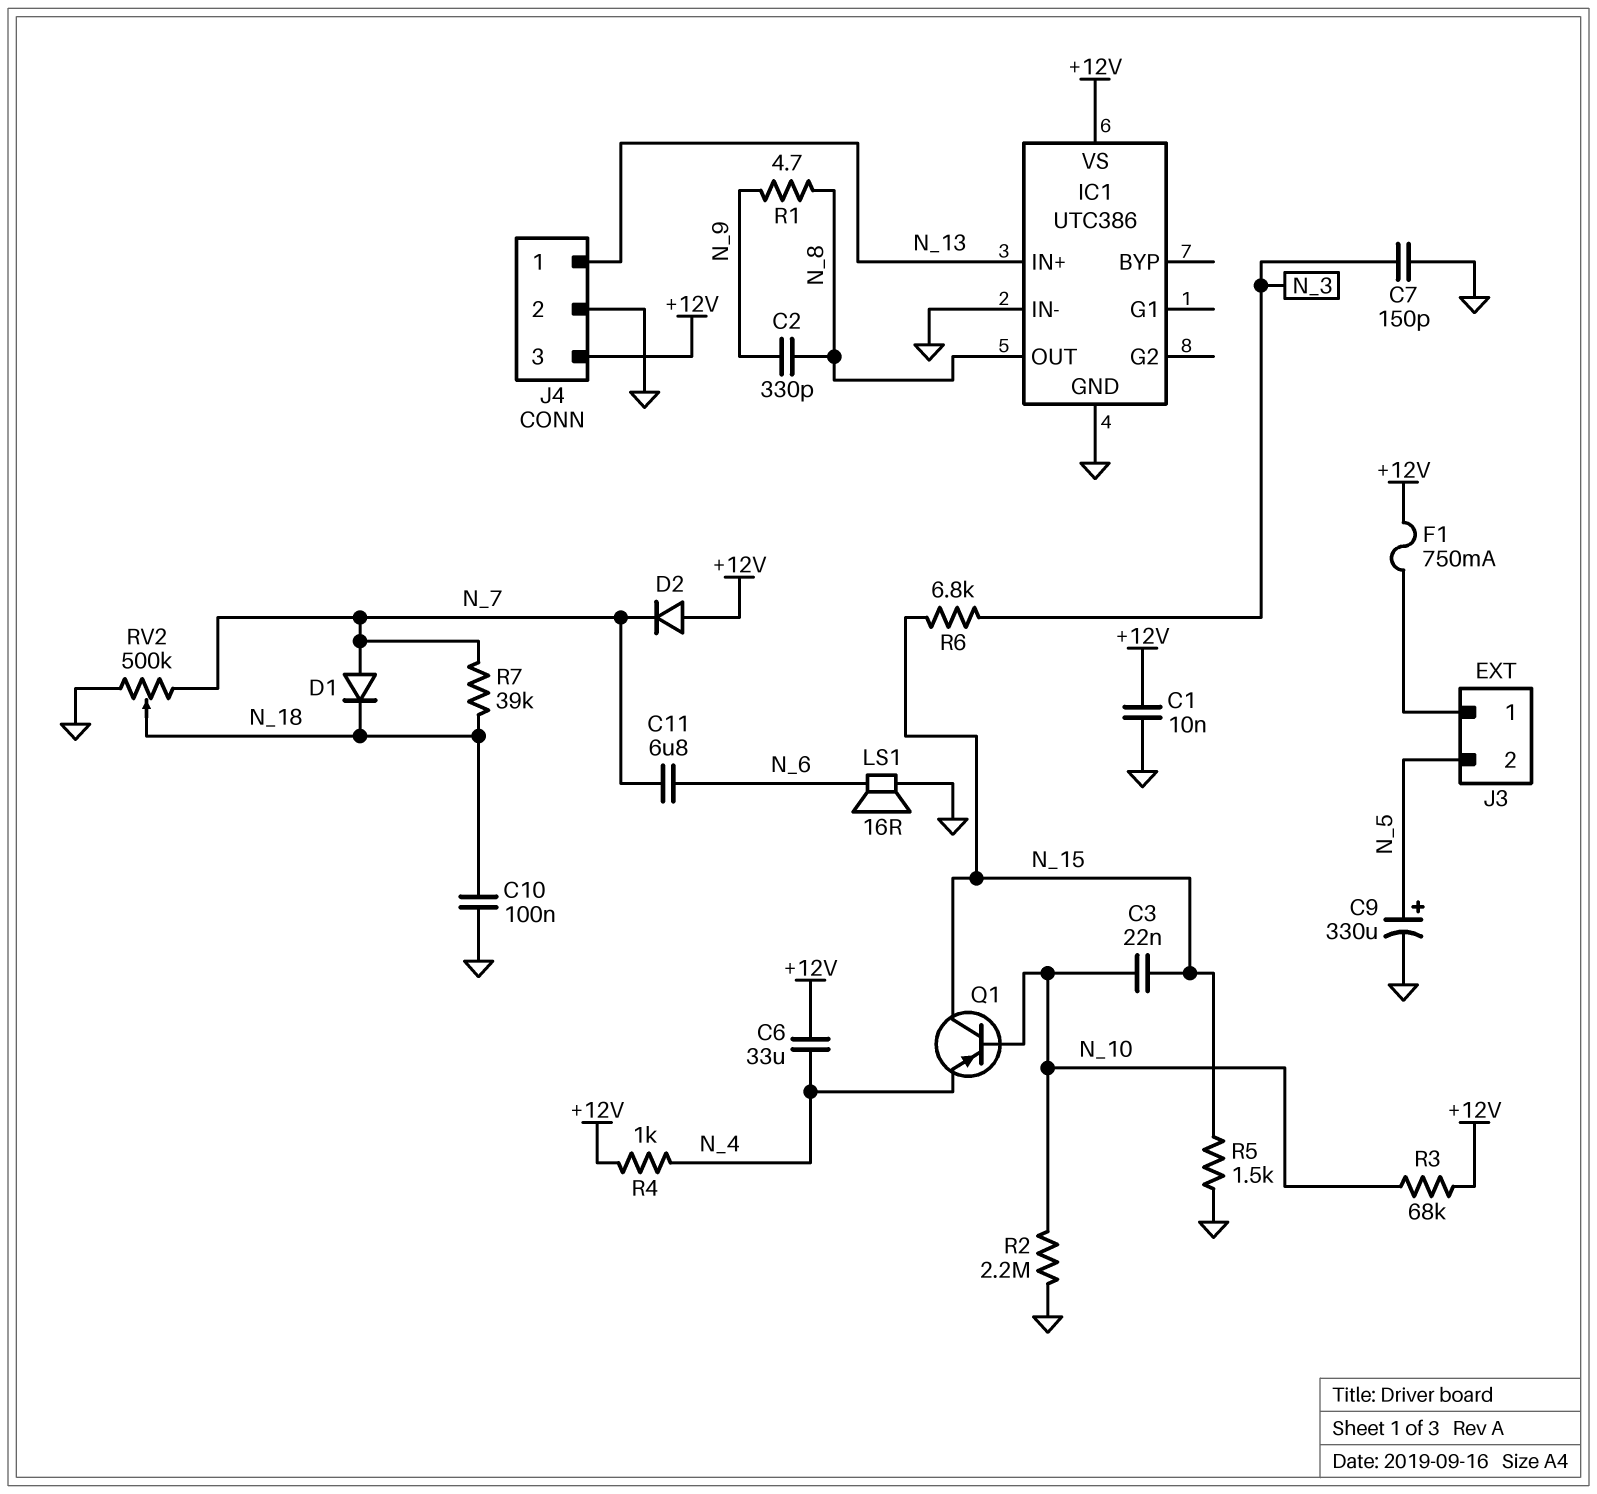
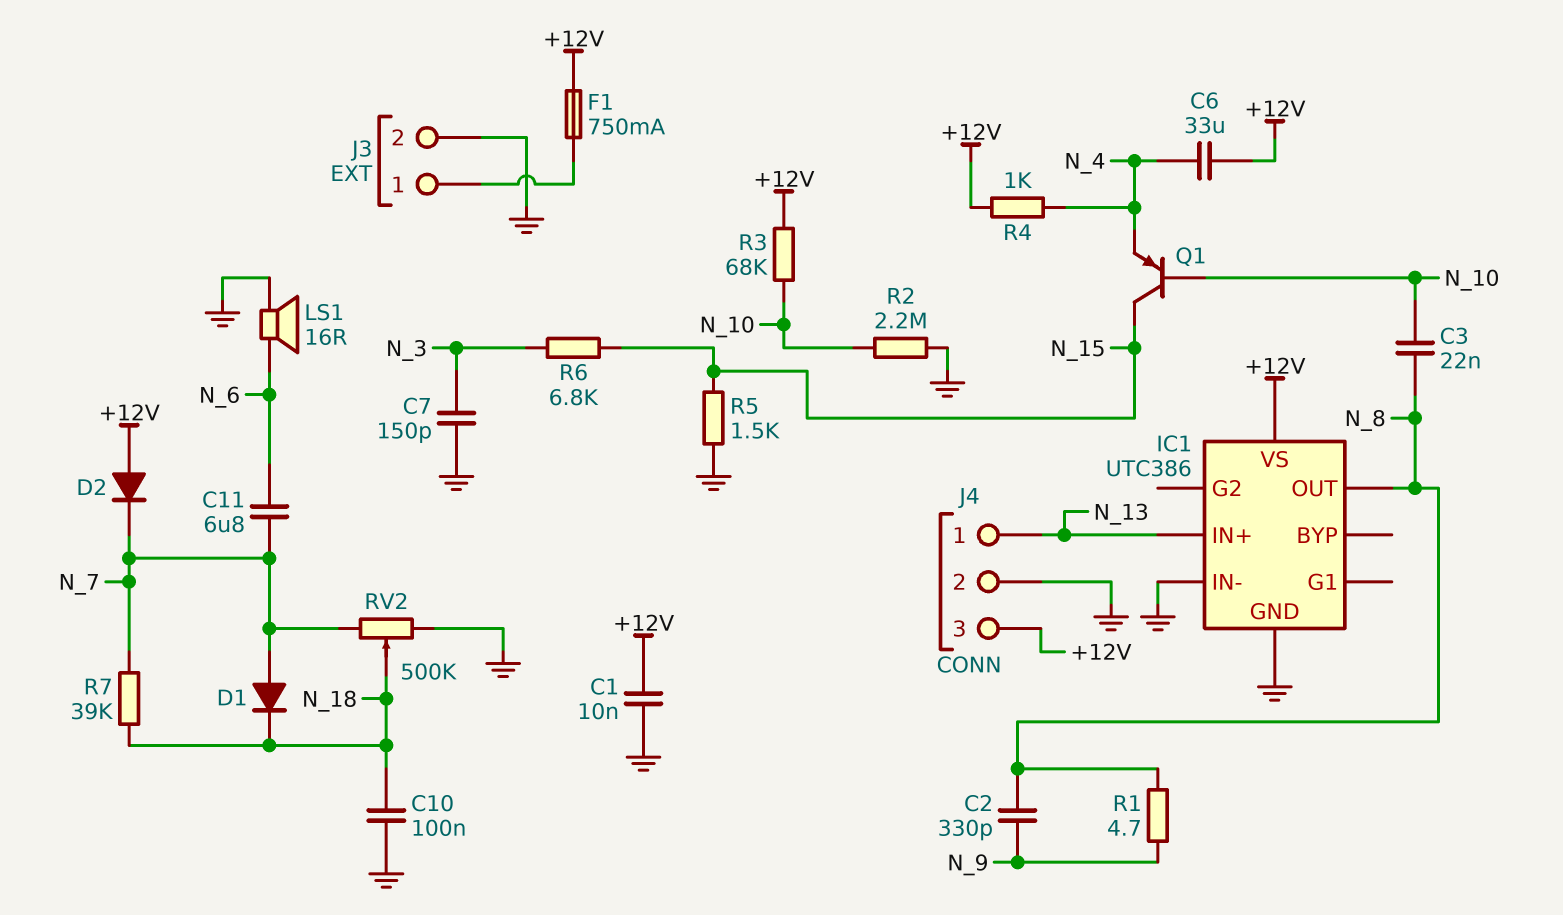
C3: 22nF (N_10, N_15) -> 22nF (N_8, N_10)
C9: 330uF (plus N_5, minus GND) -> none
J3 pin 2: N_5 -> GND

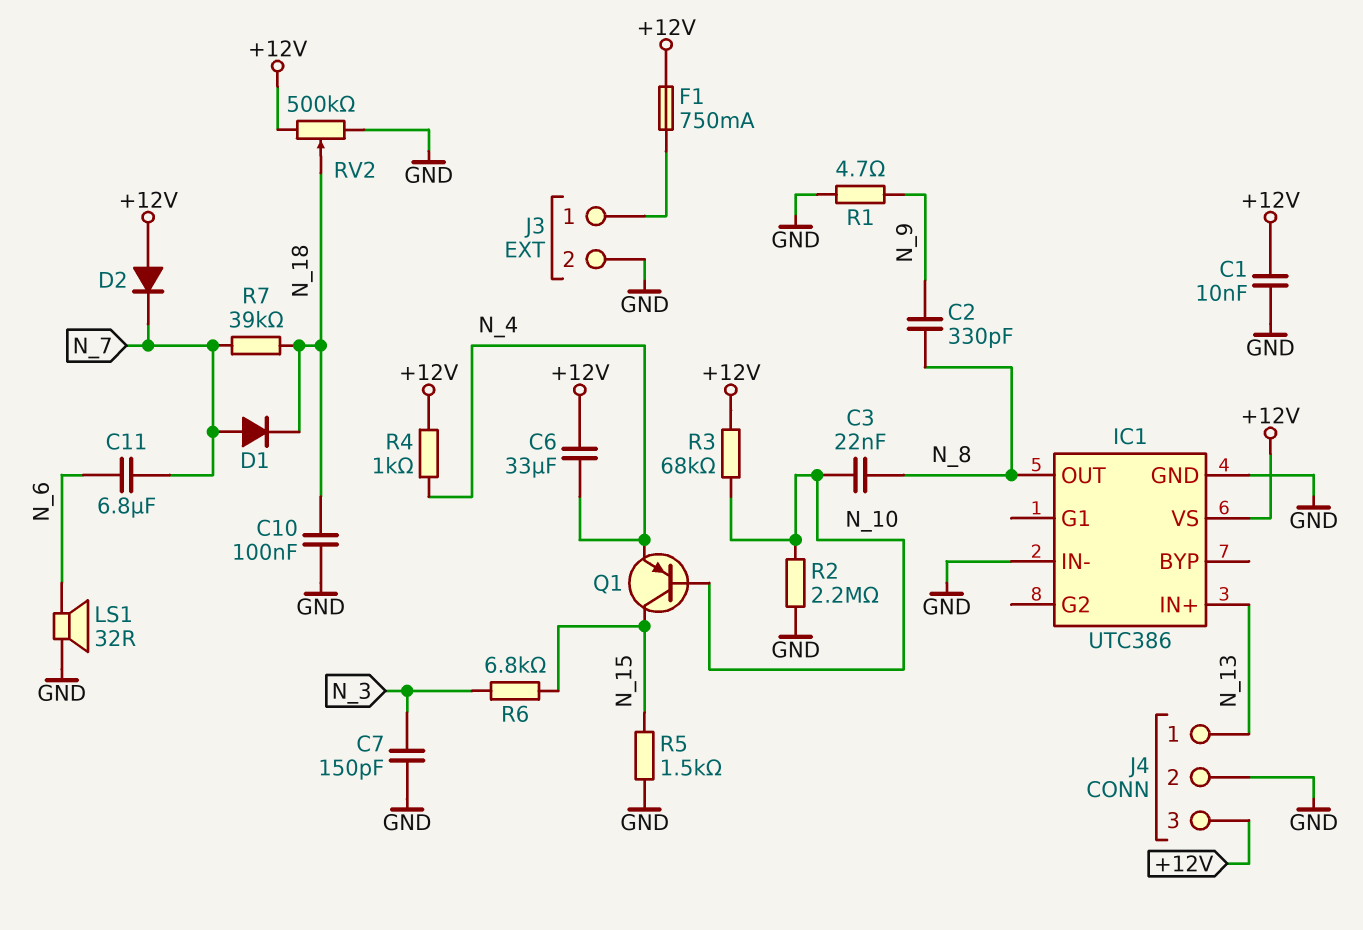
LS1: speaker 16R (GND, N_6) -> speaker 32R (GND, N_6)
R1: 4.7 (N_8, N_9) -> 4.7 (GND, N_9)
RV2: 500k (GND, N_7, wiper N_18) -> 500k (+12V, GND, wiper N_18)

